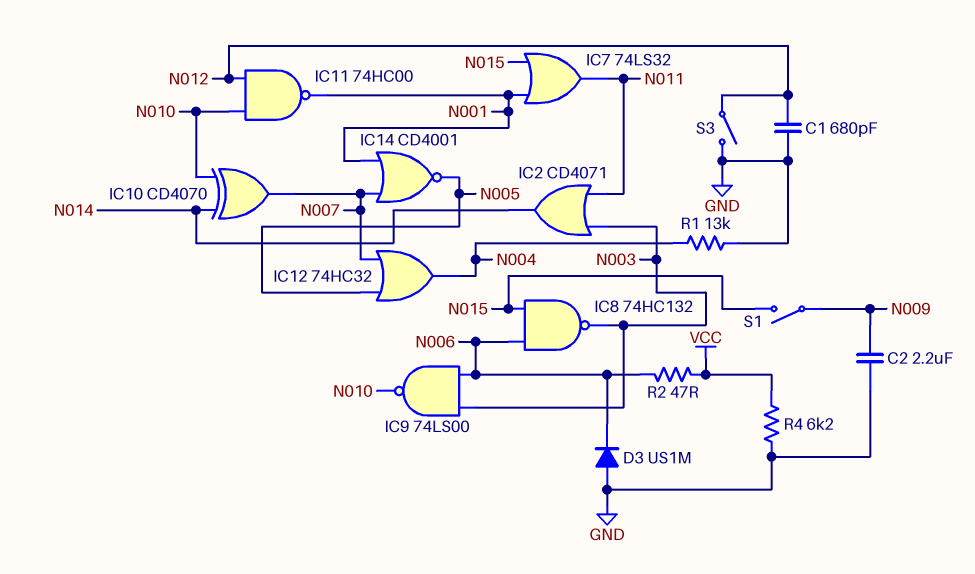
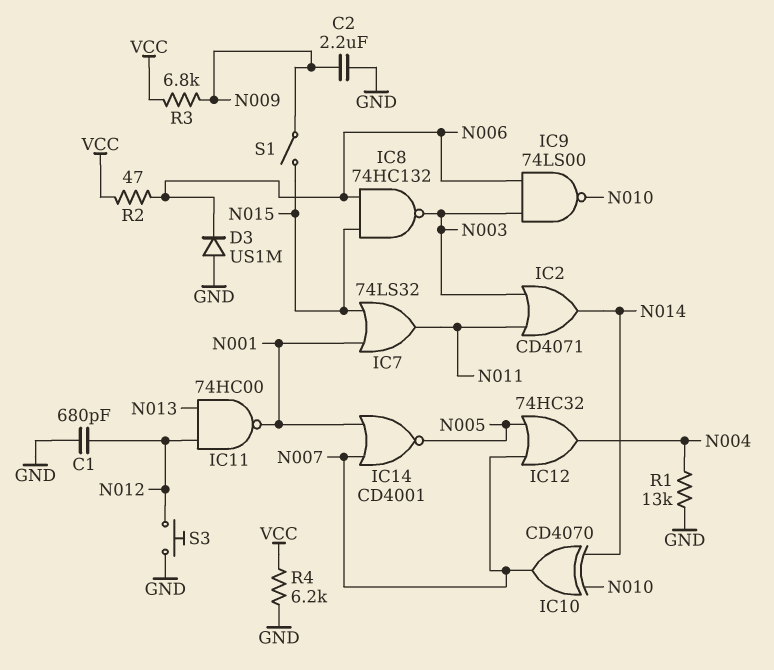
IC11: NAND 74HC00 (in N010, in N012, out N001) -> NAND 74HC00 (in N012, in N013, out N001)
R3: none -> 6.8k (N009, VCC)
S3: switch (GND, N012) -> button (GND, N012)

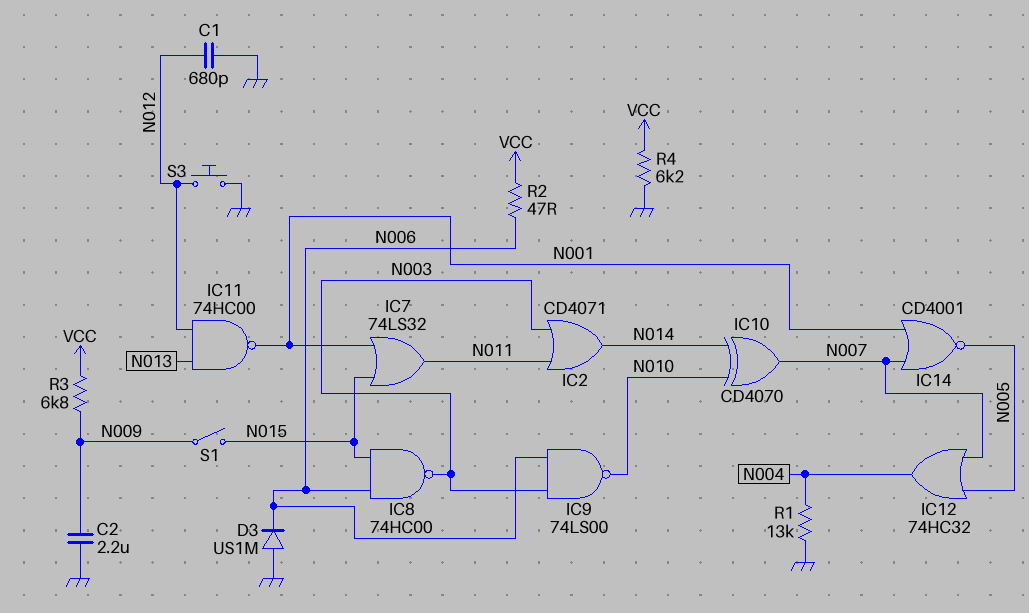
IC8: NAND 74HC132 (in N006, in N015, out N003) -> NAND 74HC00 (in N006, in N015, out N003)

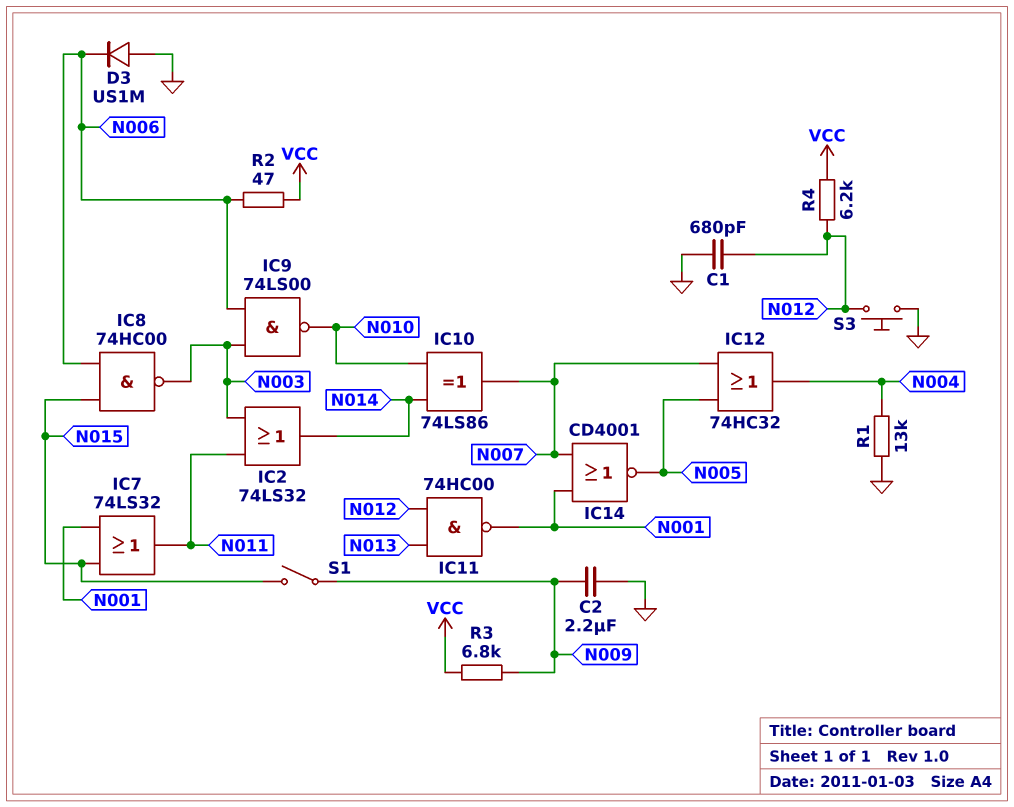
IC2: OR CD4071 (in N003, in N011, out N014) -> OR 74LS32 (in N003, in N011, out N014)
IC10: XOR CD4070 (in N010, in N014, out N007) -> XOR 74LS86 (in N010, in N014, out N007)
R4: 6.2k (GND, VCC) -> 6.2k (N012, VCC)

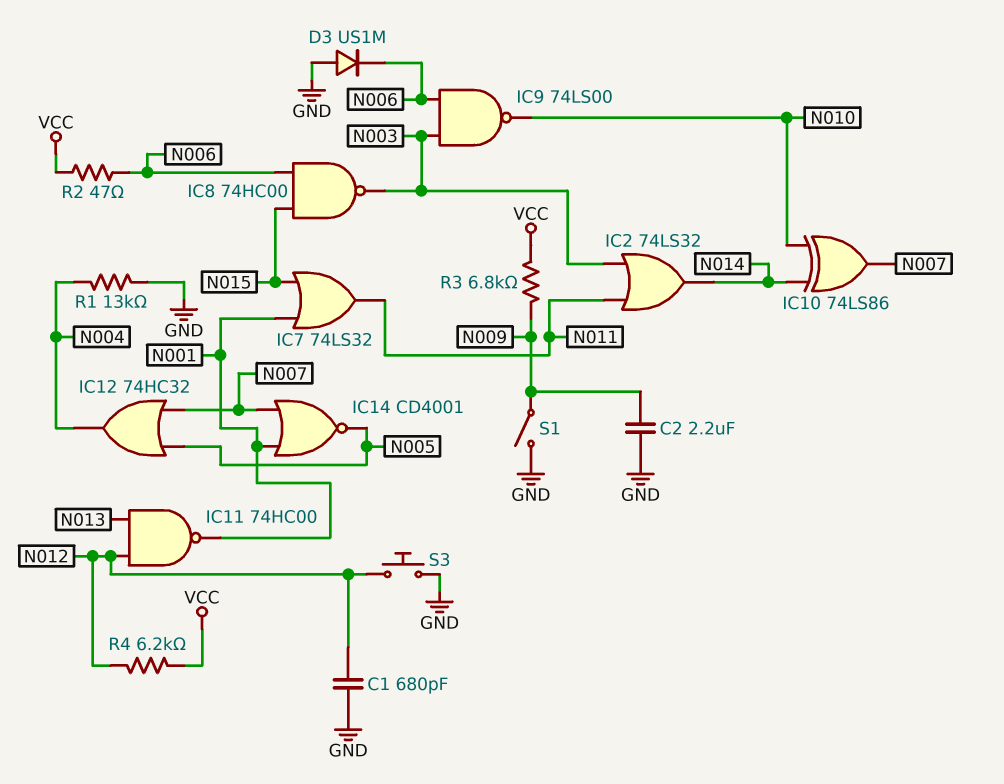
S1: switch (N009, N015) -> switch (GND, N009)

